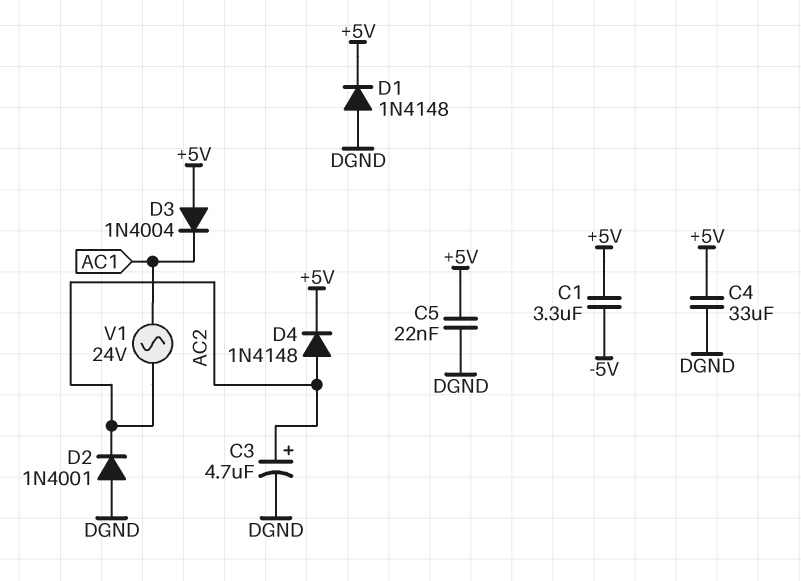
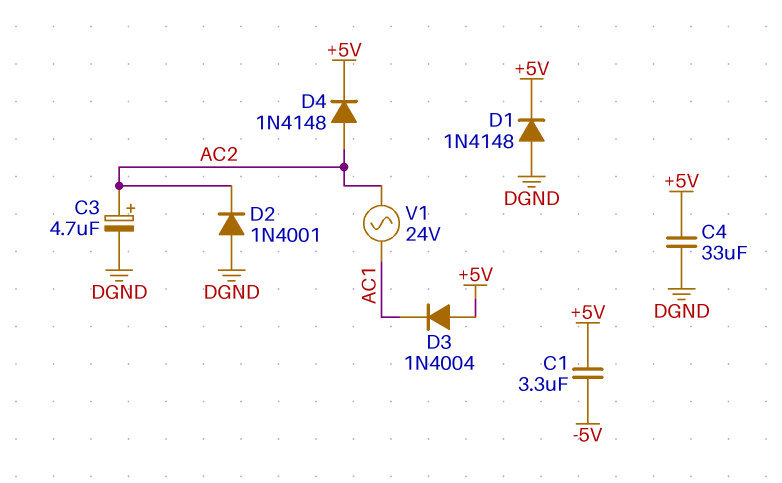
C5: 22nF (+5V, DGND) -> none

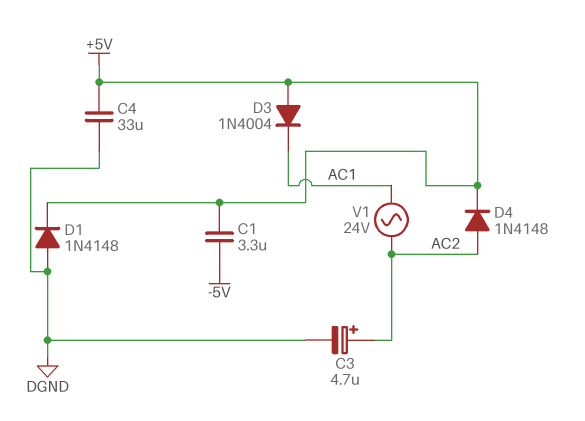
D2: diode 1N4001 (A DGND, K AC2) -> none

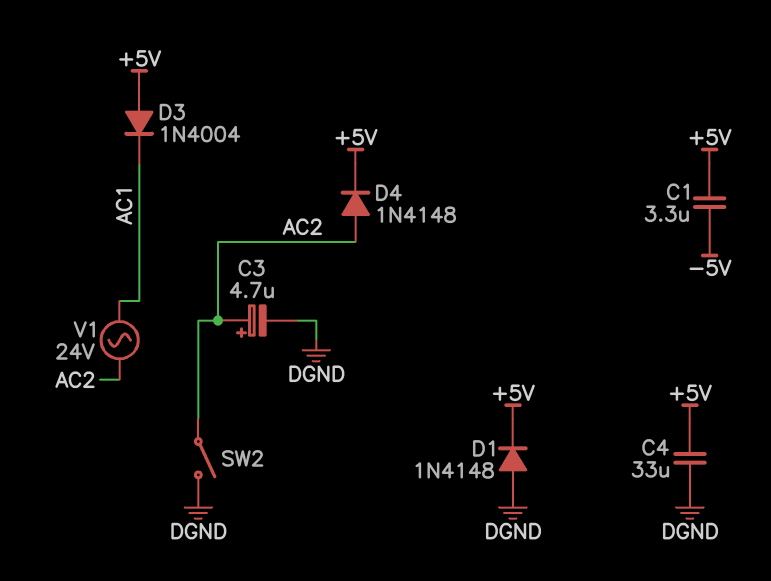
SW2: none -> switch (AC2, DGND)

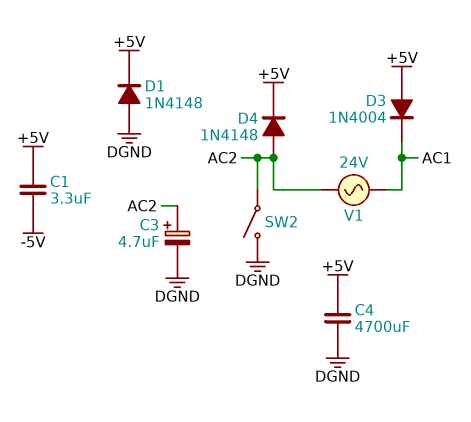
C4: 33uF (+5V, DGND) -> 4700uF (+5V, DGND)

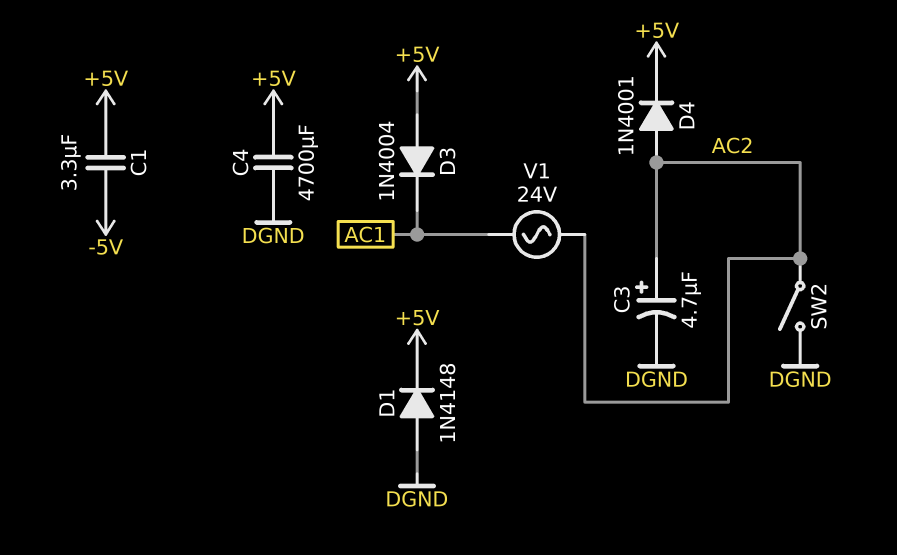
D4: diode 1N4148 (A AC2, K +5V) -> diode 1N4001 (A AC2, K +5V)

